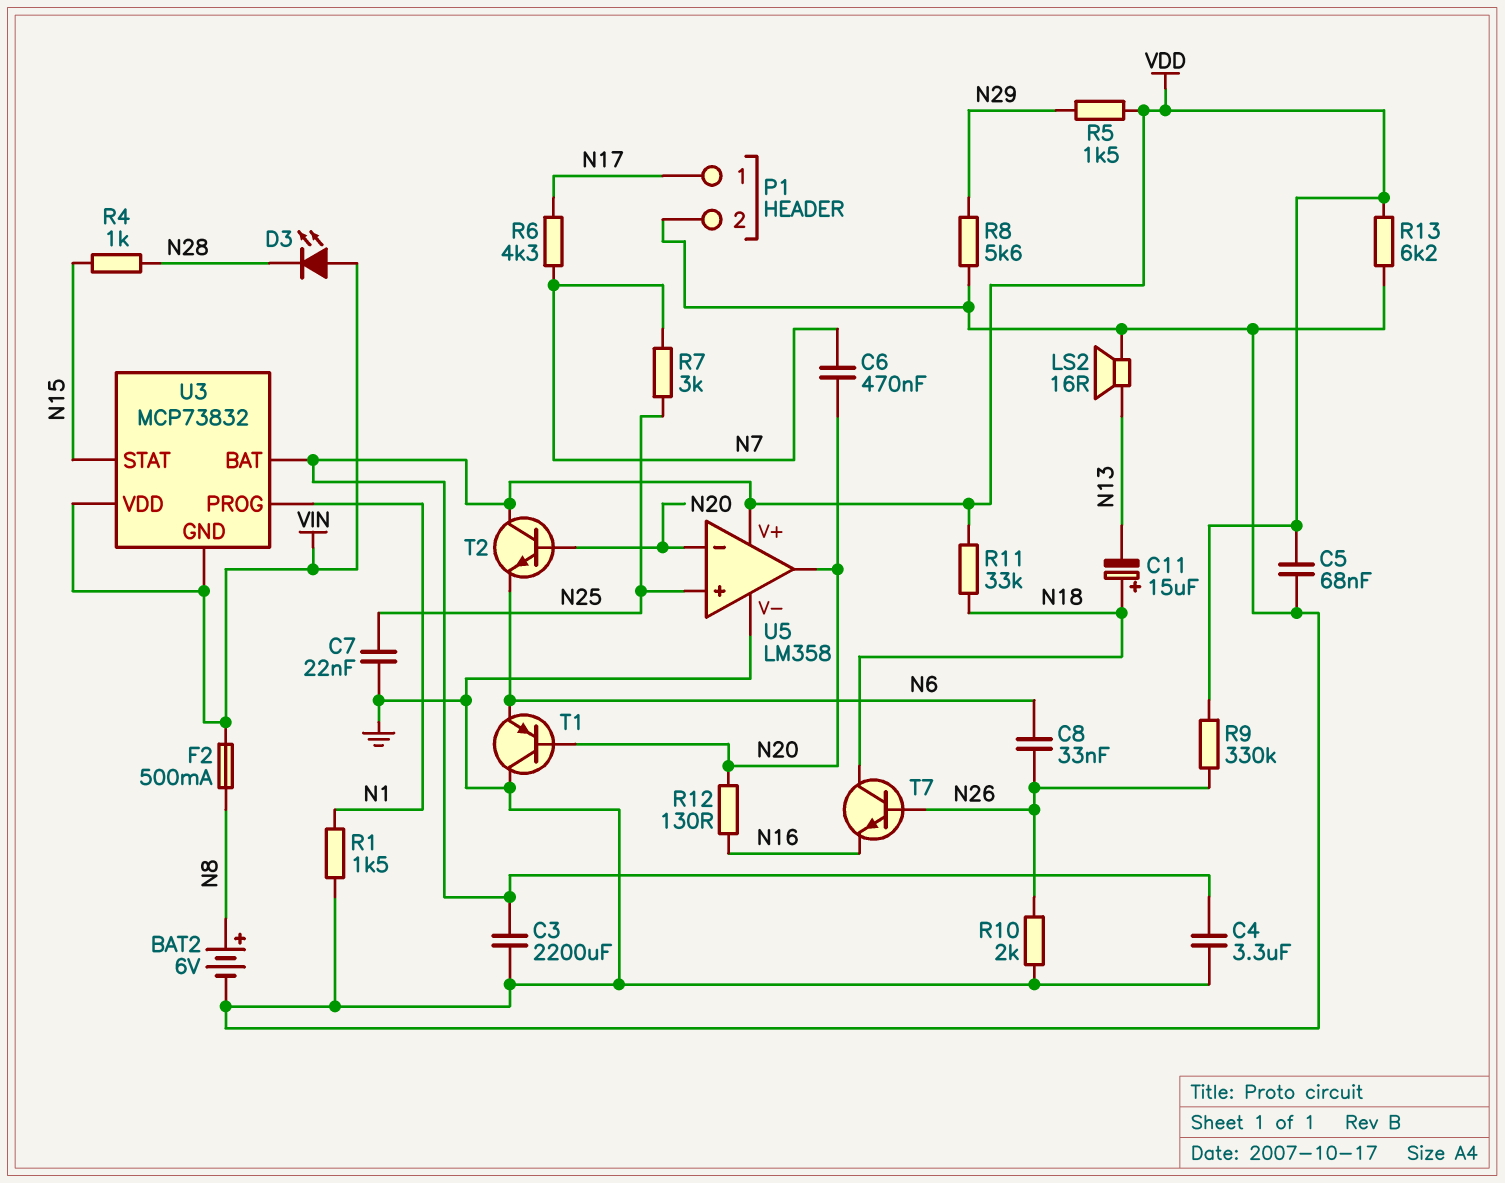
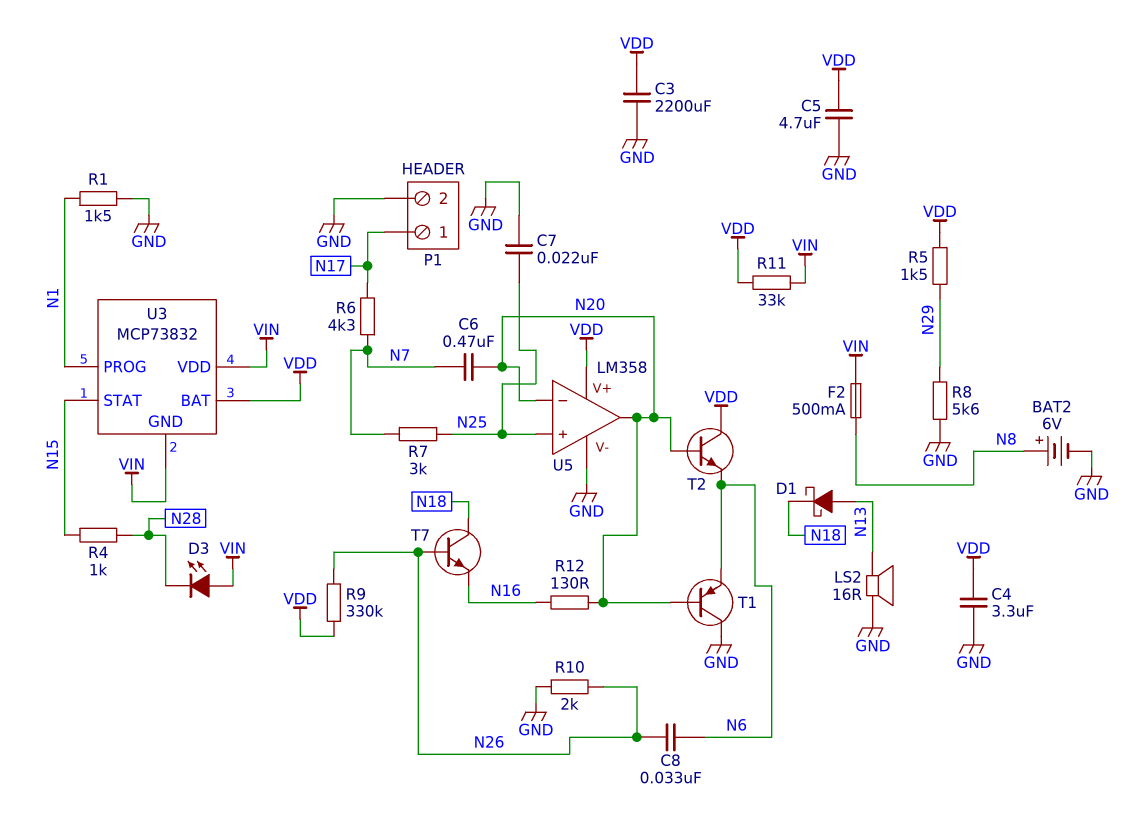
C5: 68nF (GND, VDD) -> 4.7uF (GND, VDD)
C11: 15uF (plus N18, minus N13) -> none
D1: none -> schottky (A N13, K N18)
R11: 33k (N18, VDD) -> 33k (VDD, VIN)
R13: 6.2k (GND, VDD) -> none

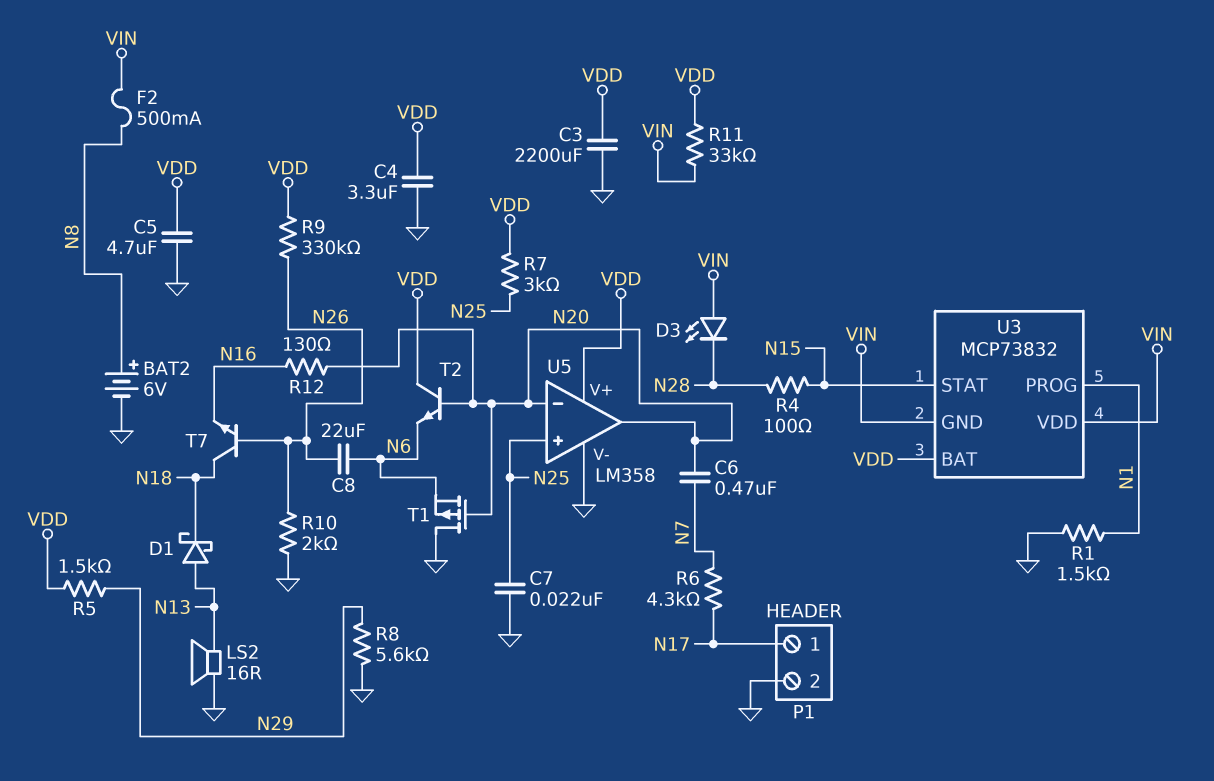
C8: 33nF (N6, N26) -> 22uF (N6, N26)
R4: 1k (N15, N28) -> 100 (N15, N28)
R7: 3k (N7, N25) -> 3k (N25, VDD)
T1: PNP (B N20, C GND, E N6) -> PMOS (G N20, D GND, S N6)

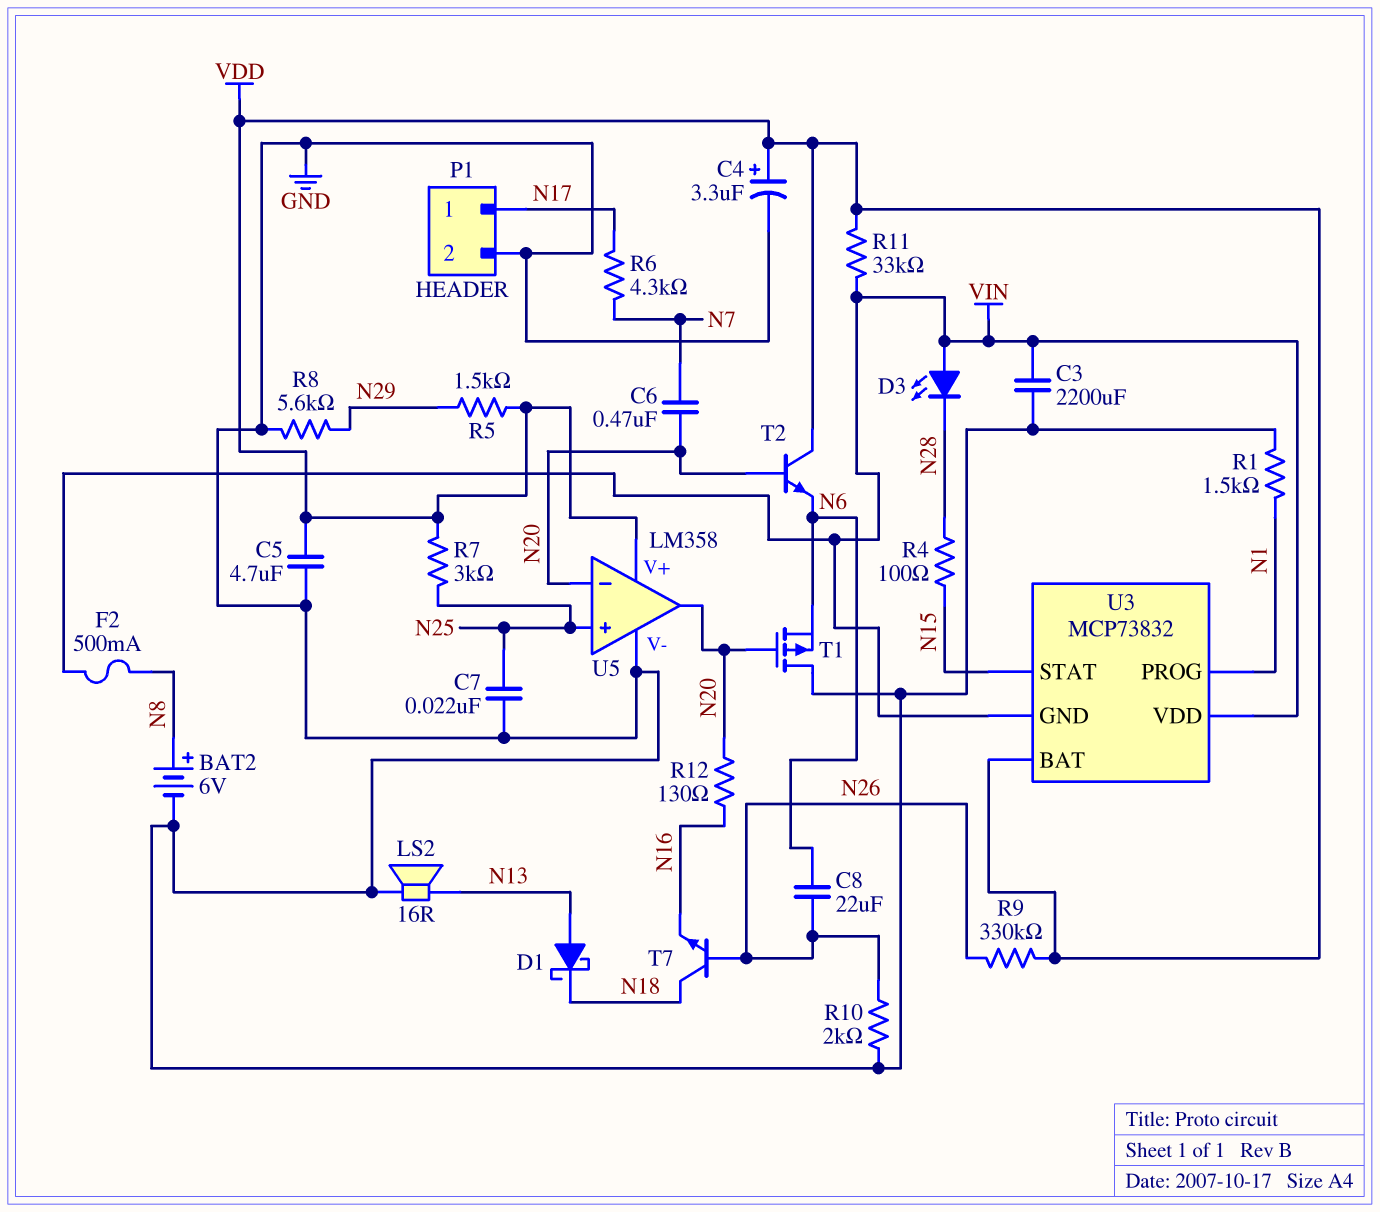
C3: 2200uF (GND, VDD) -> 2200uF (GND, VIN)
C4: 3.3uF (GND, VDD) -> 3.3uF (plus VDD, minus GND)

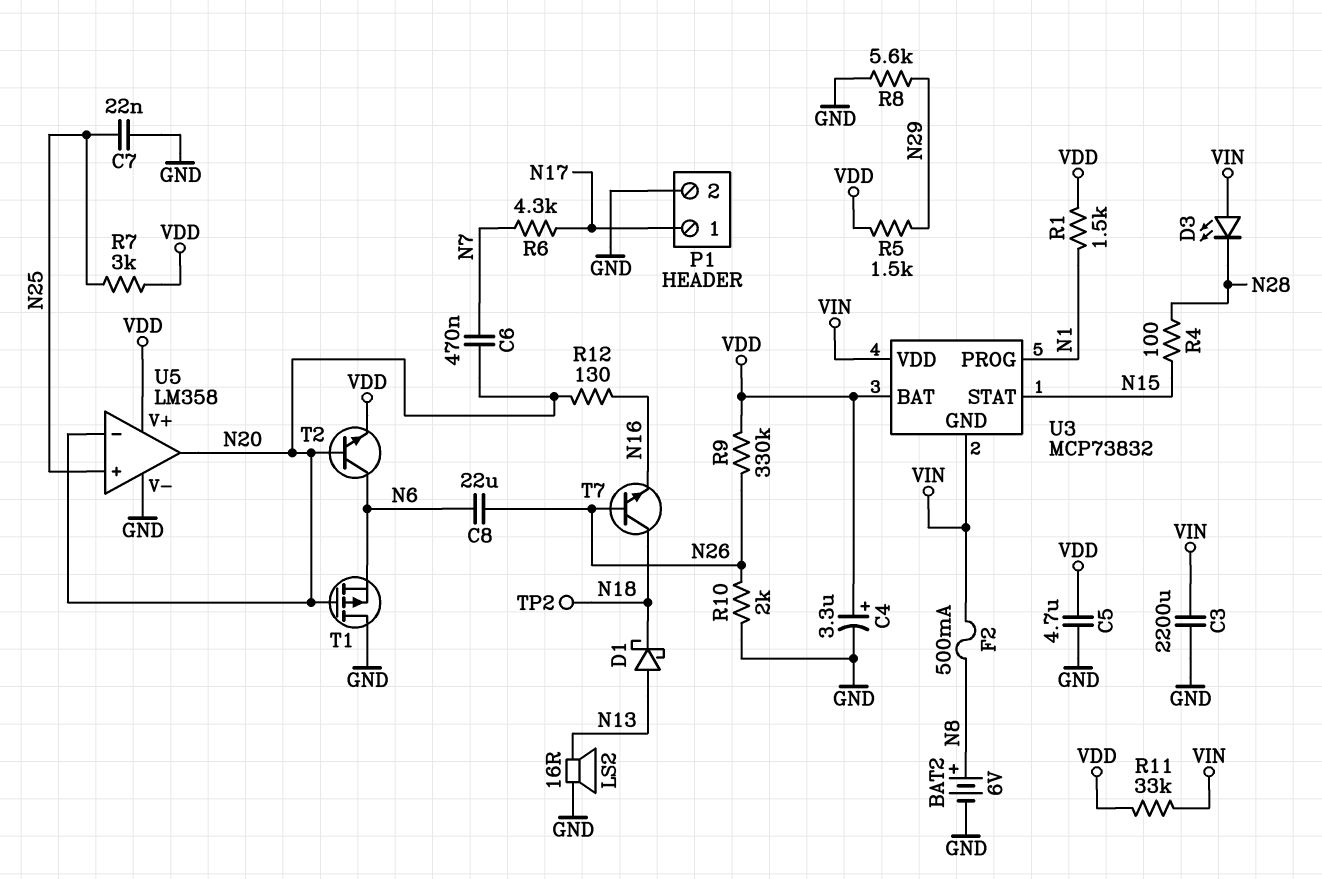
R1: 1.5k (GND, N1) -> 1.5k (N1, VDD)
T2: NPN (B N20, C VDD, E N6) -> NPN (B N20, C N6, E VDD)
TP2: none -> test point (N18)

